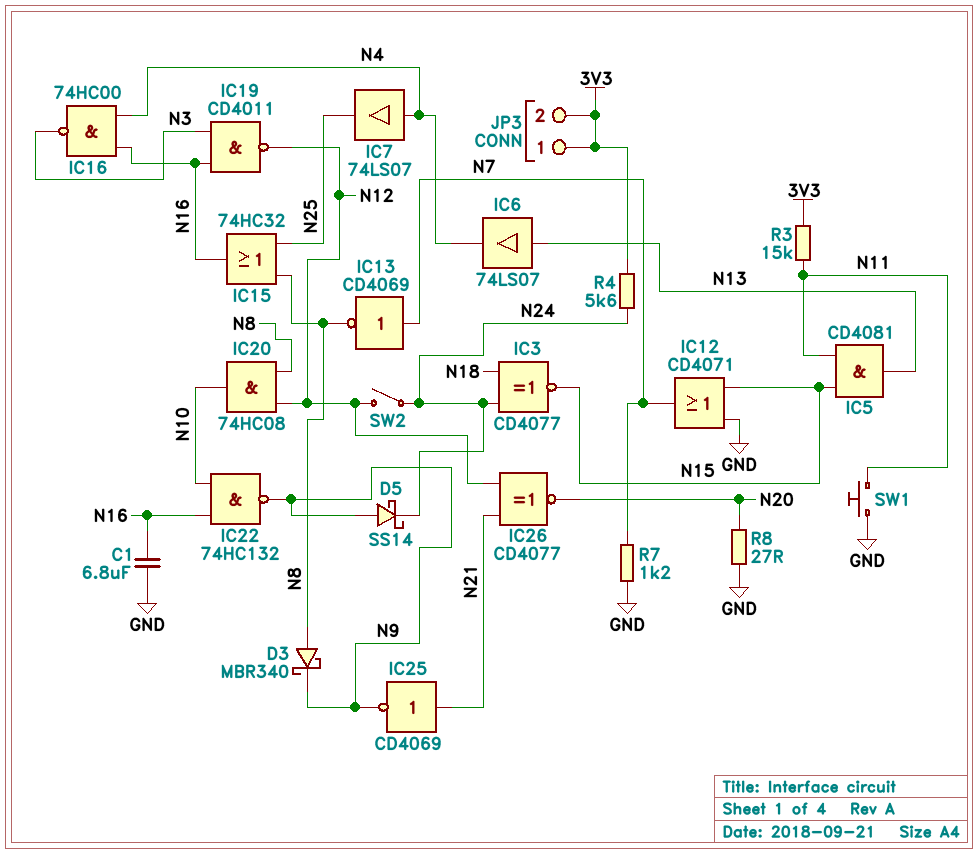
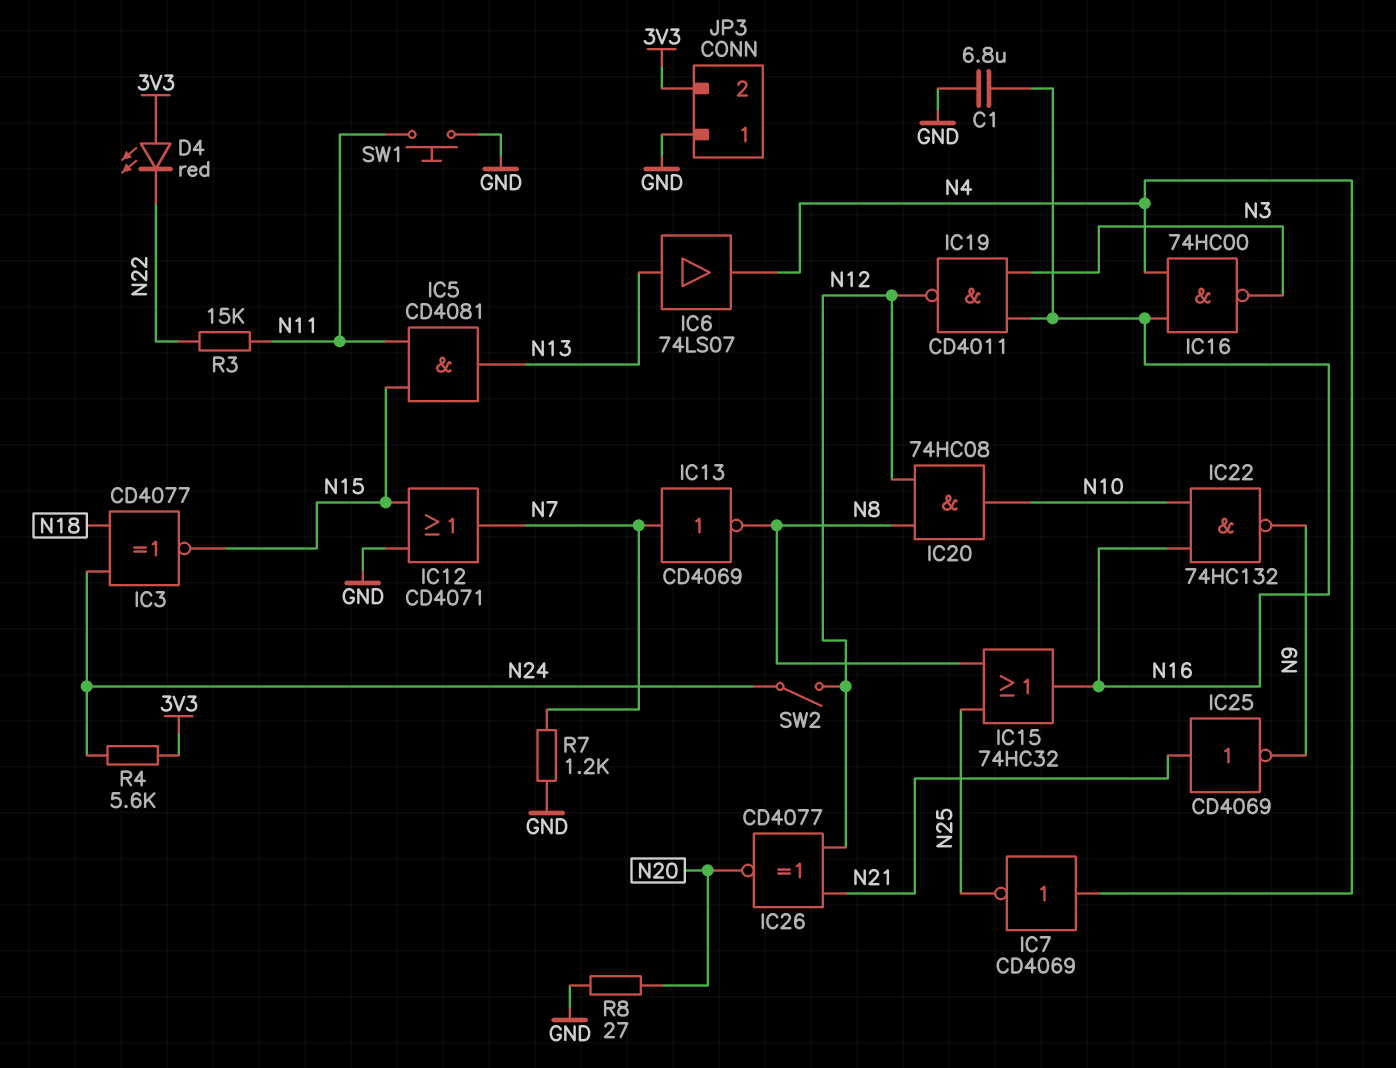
D3: schottky MBR340 (A N8, K N9) -> none
D4: none -> LED red (A 3V3, K N22)
D5: schottky SS14 (A N9, K N24) -> none
IC7: buffer 74LS07 (in N4, out N25) -> NOT CD4069 (in N4, out N25)
JP3 pin 1: 3V3 -> GND
R3: 15k (3V3, N11) -> 15k (N11, N22)

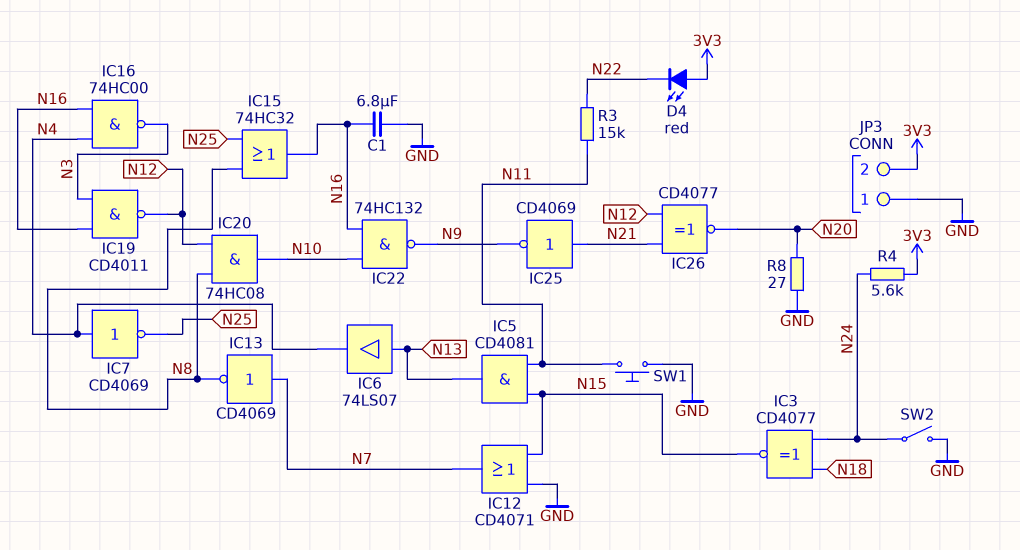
R7: 1.2k (GND, N7) -> none
SW2: switch (N12, N24) -> switch (GND, N24)

